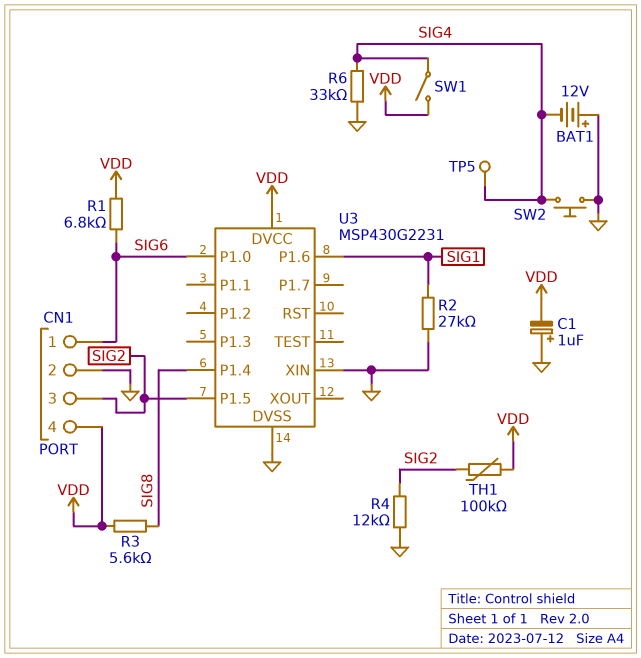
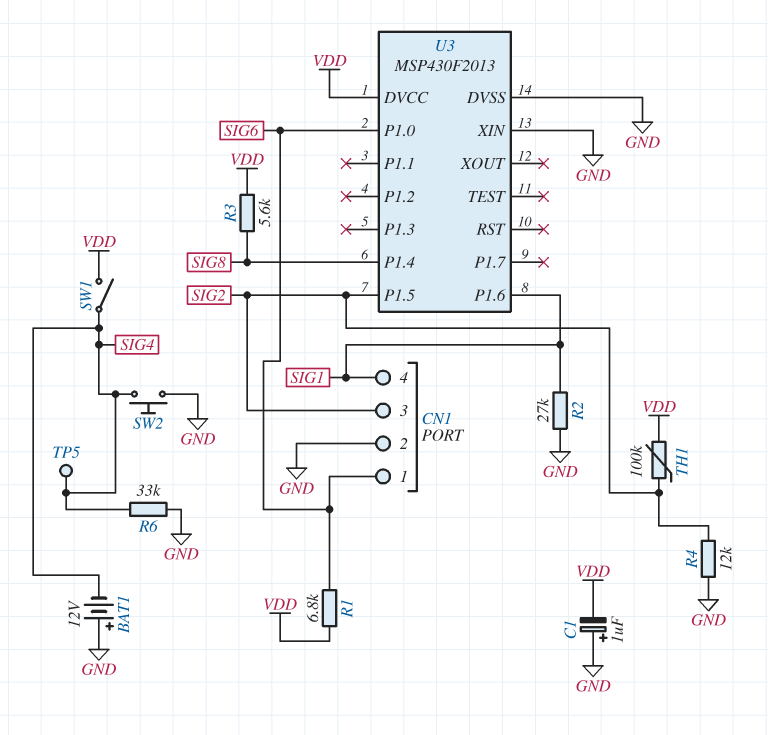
CN1 pin 4: VDD -> SIG1
U3: MSP430G2231 -> MSP430F2013

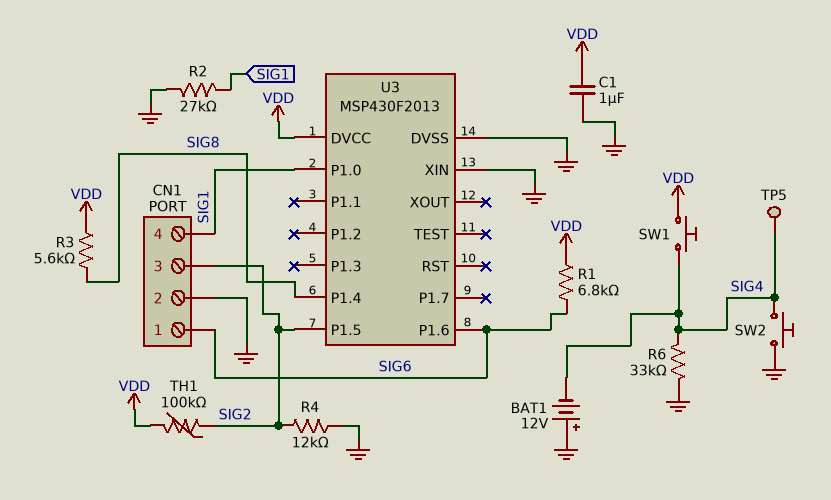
C1: 1uF (plus GND, minus VDD) -> 1uF (GND, VDD)
SW1: switch (SIG4, VDD) -> button (SIG4, VDD)
U3 pin P1.0: SIG6 -> SIG1
U3 pin P1.6: SIG1 -> SIG6

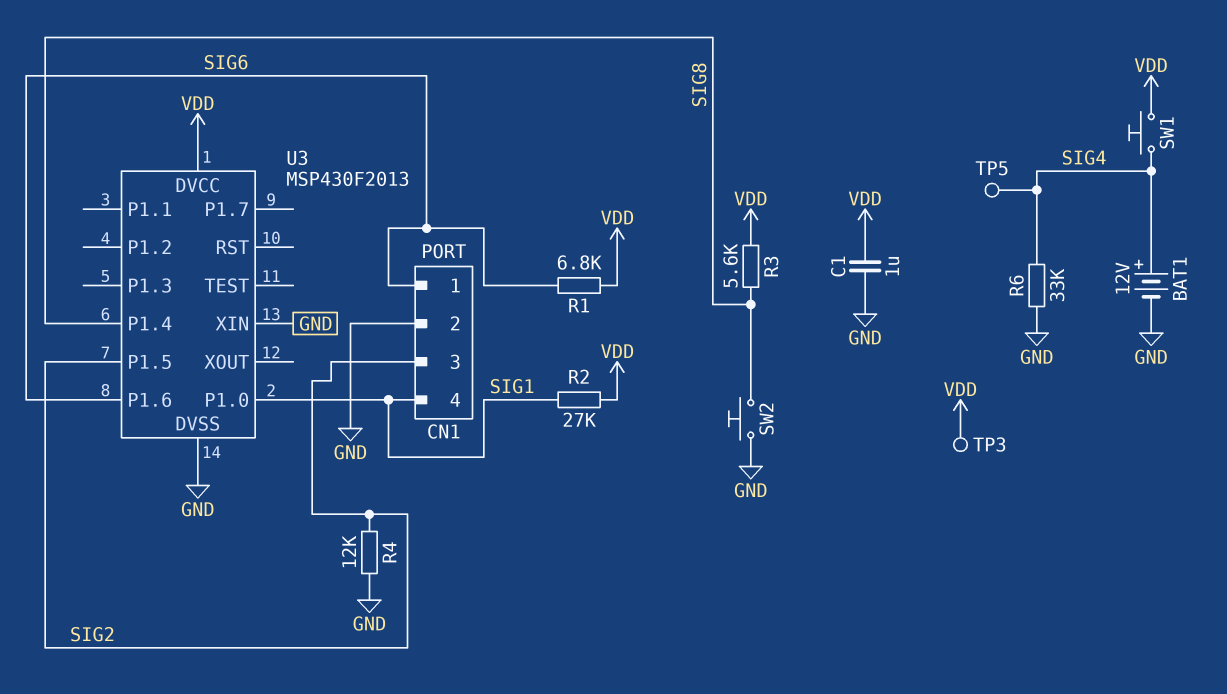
BAT1: 12V (plus GND, minus SIG4) -> 12V (plus SIG4, minus GND)
R2: 27k (GND, SIG1) -> 27k (SIG1, VDD)
SW2: button (GND, SIG4) -> button (GND, SIG8)
TH1: 100k (SIG2, VDD) -> none
TP3: none -> test point (VDD)

